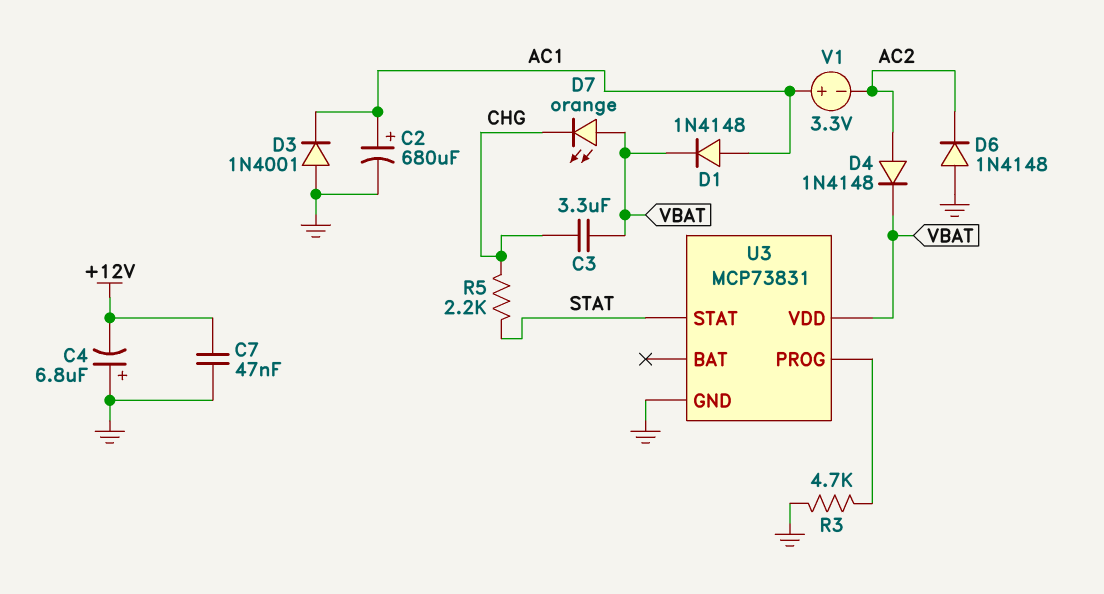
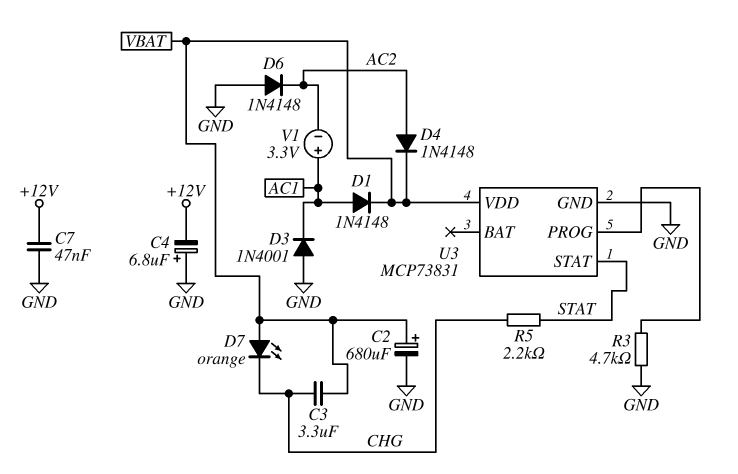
C2: 680uF (plus AC1, minus GND) -> 680uF (plus VBAT, minus GND)

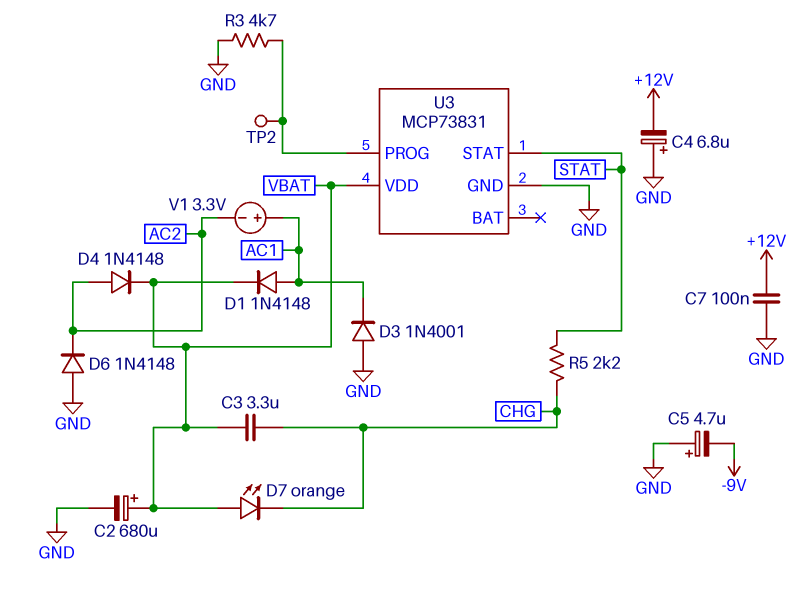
C5: none -> 4.7uF (plus GND, minus -9V)
C7: 47nF (+12V, GND) -> 100nF (+12V, GND)
TP2: none -> test point (U3/PROG)

